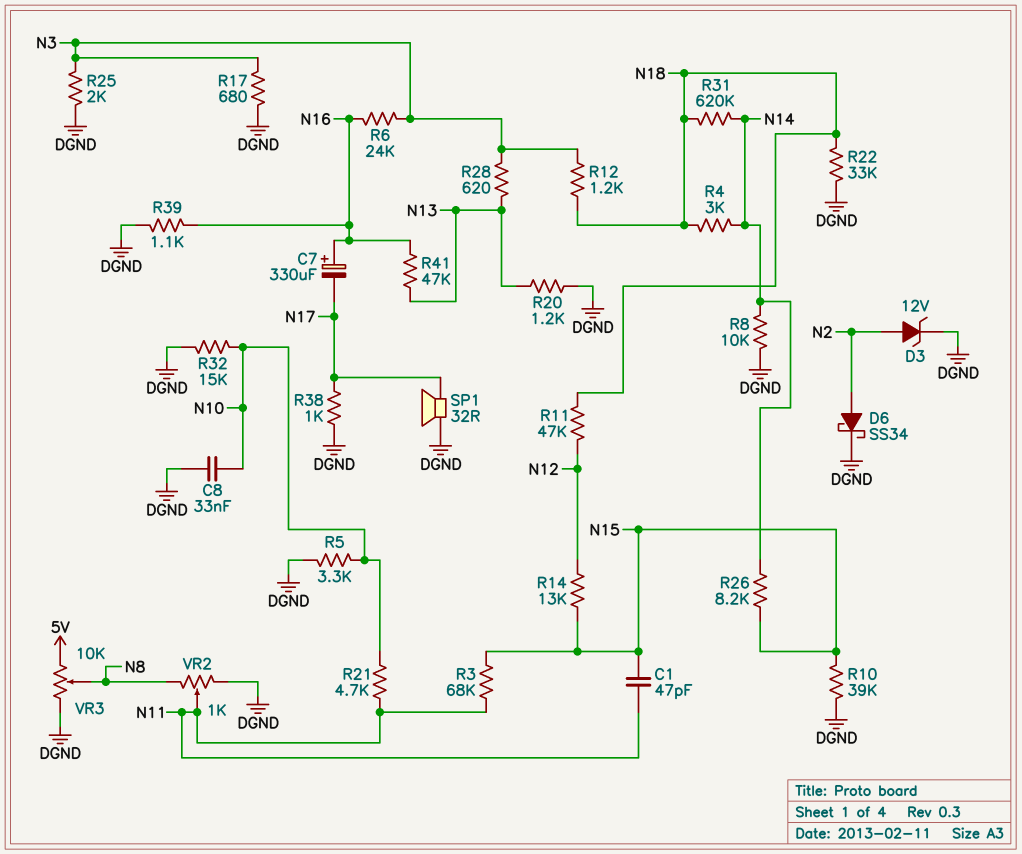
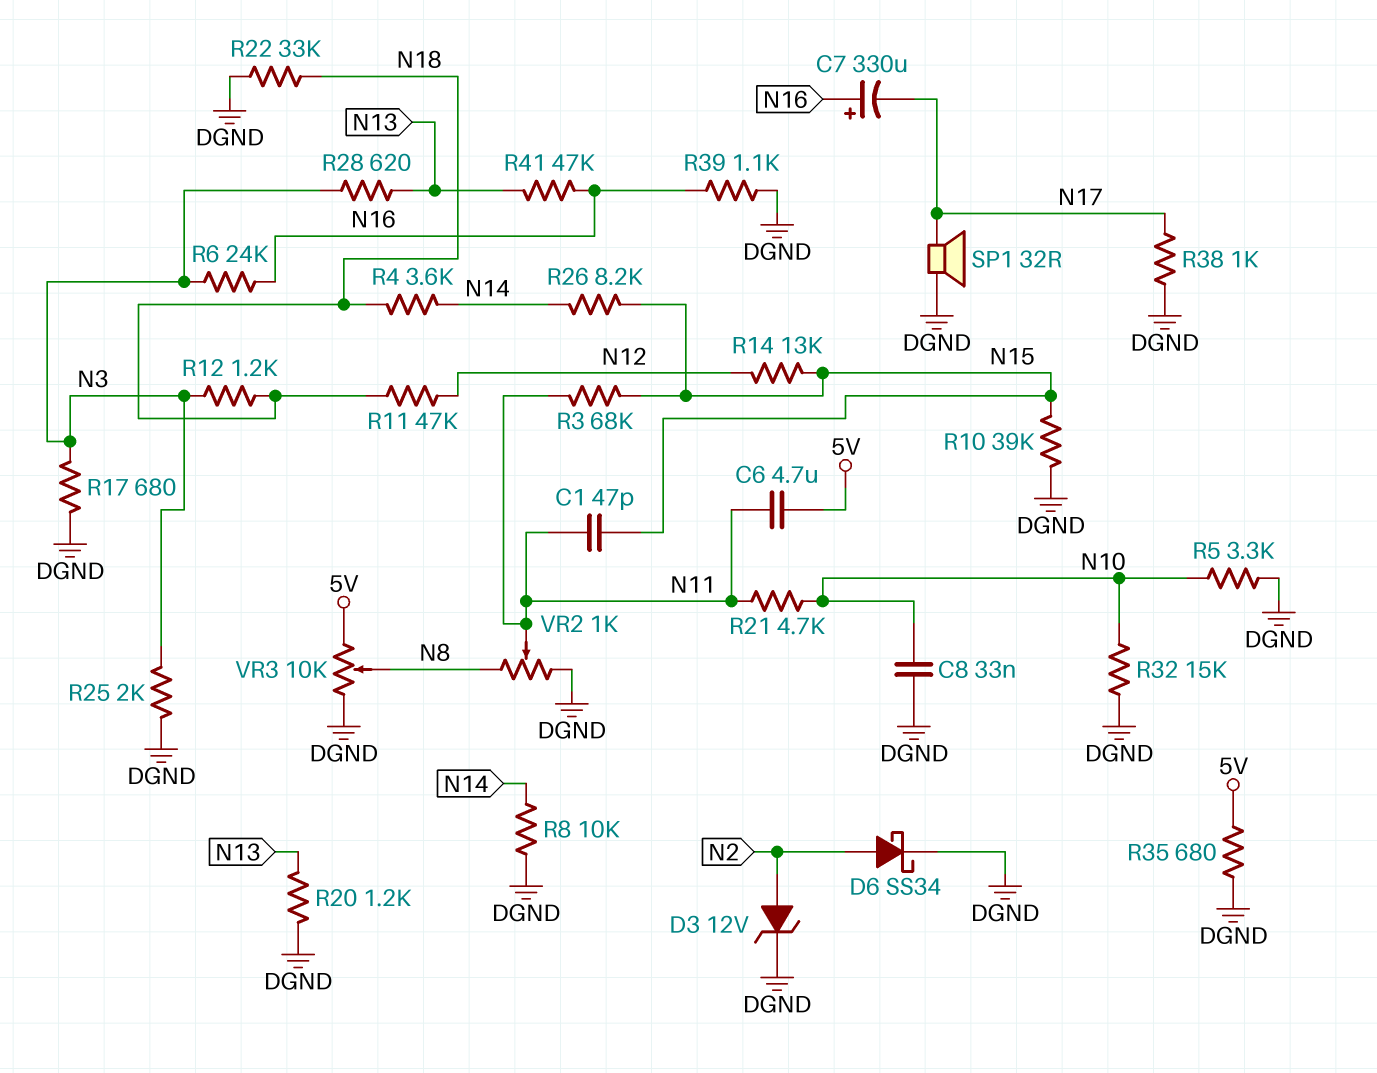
C6: none -> 4.7uF (5V, N11)
R4: 3k (N14, N18) -> 3.6k (N14, N18)
R31: 620k (N14, N18) -> none
R35: none -> 680 (5V, DGND)

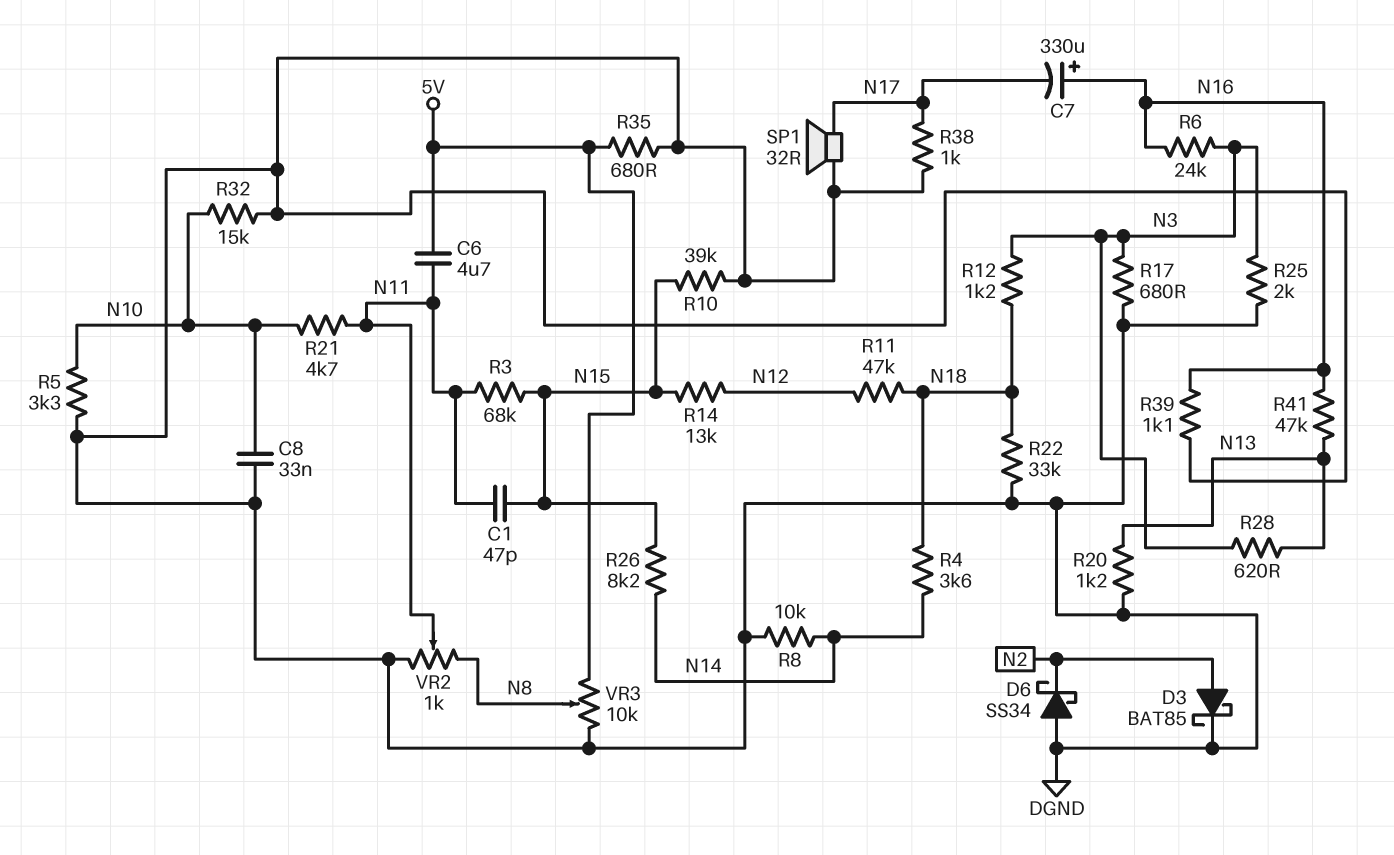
D3: zener 12V (A N2, K DGND) -> schottky BAT85 (A N2, K DGND)
D6: schottky SS34 (A N2, K DGND) -> schottky SS34 (A DGND, K N2)

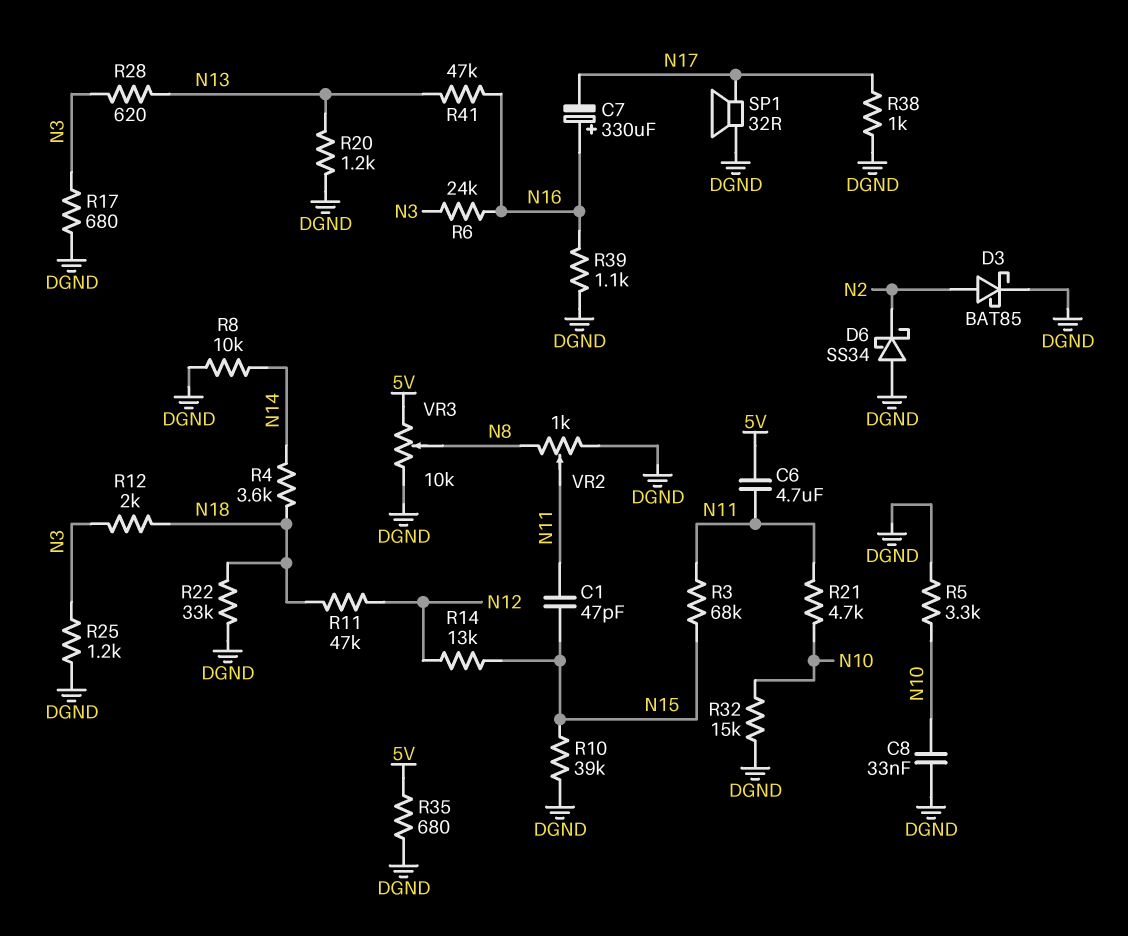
R12: 1.2k (N3, N18) -> 2k (N3, N18)
R25: 2k (DGND, N3) -> 1.2k (DGND, N3)
R26: 8.2k (N14, N15) -> none

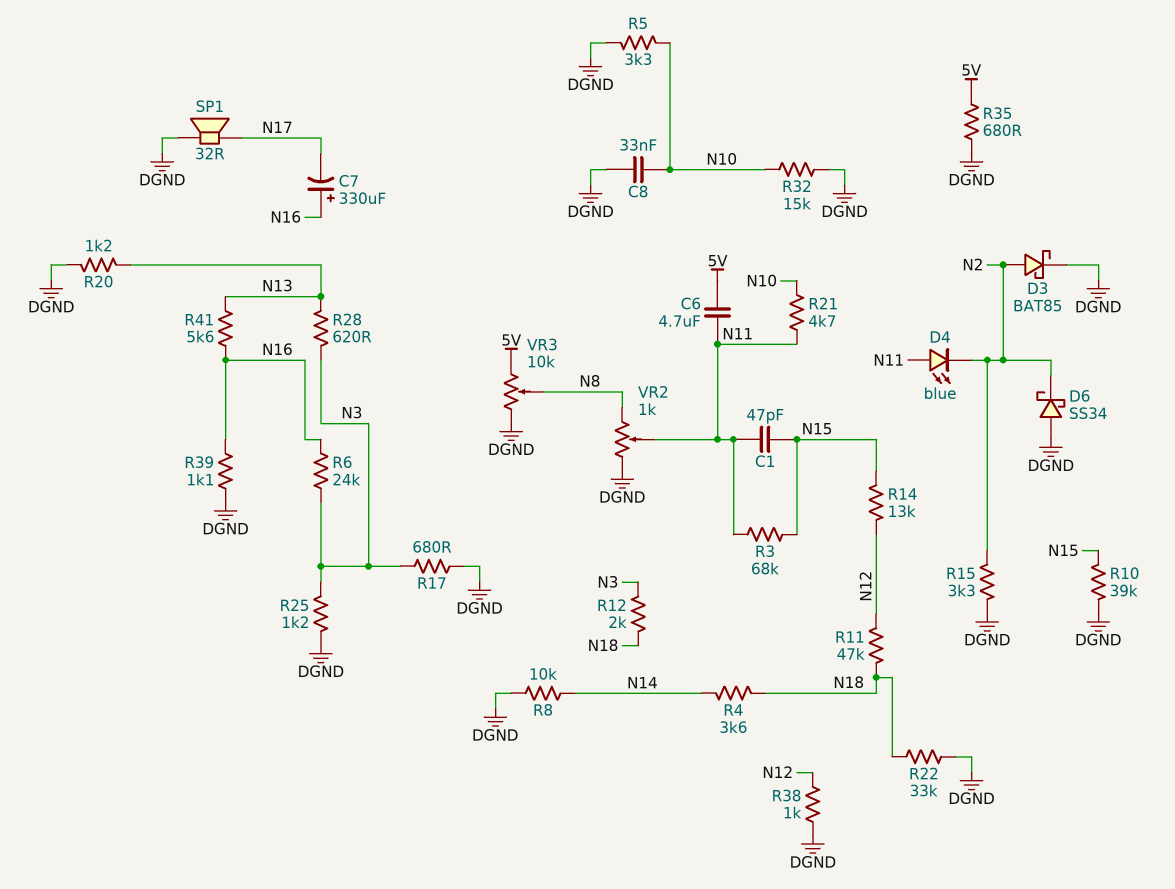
D4: none -> LED blue (A N11, K N2)
R15: none -> 3.3k (DGND, N2)
R38: 1k (DGND, N17) -> 1k (DGND, N12)
R41: 47k (N13, N16) -> 5.6k (N13, N16)

